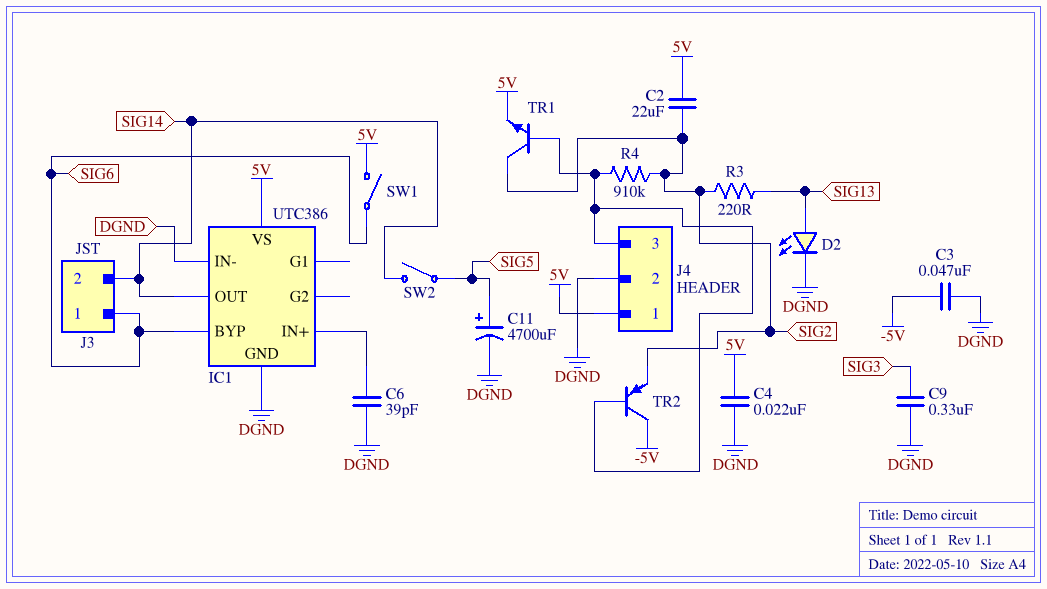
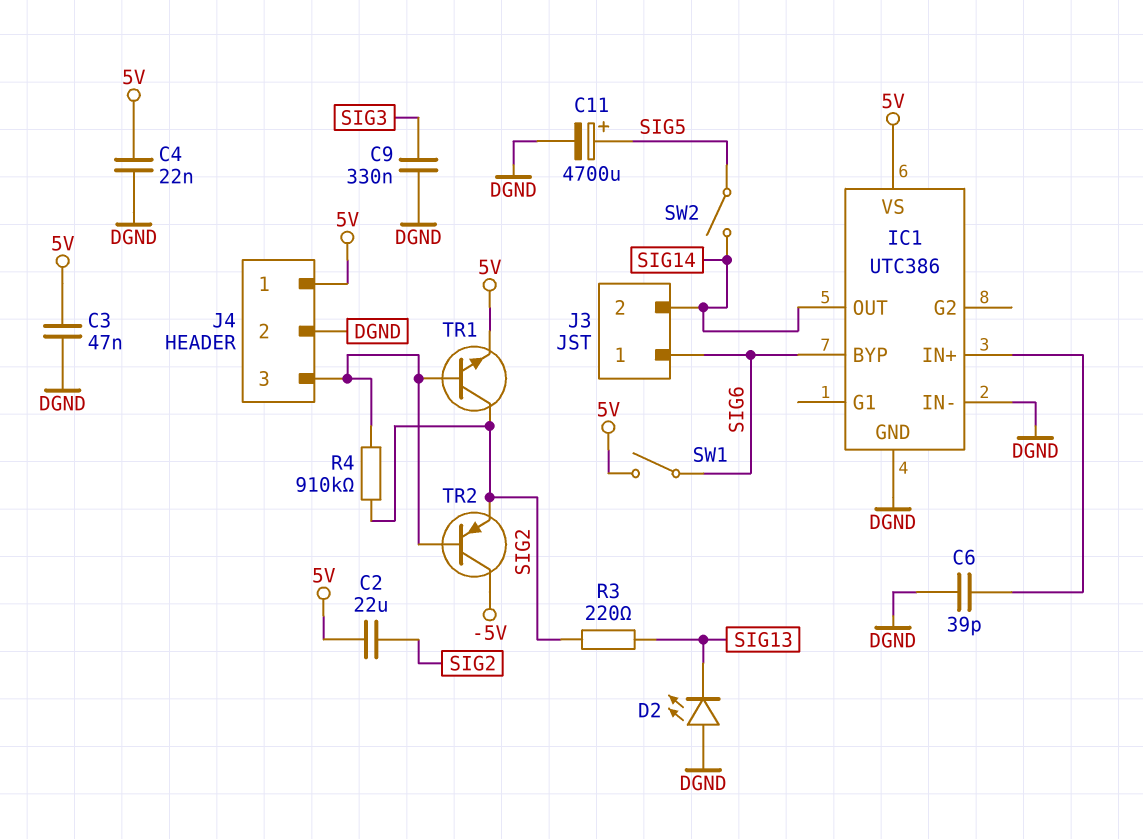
C3: 47nF (-5V, DGND) -> 47nF (5V, DGND)
D2: LED (A SIG13, K DGND) -> LED (A DGND, K SIG13)

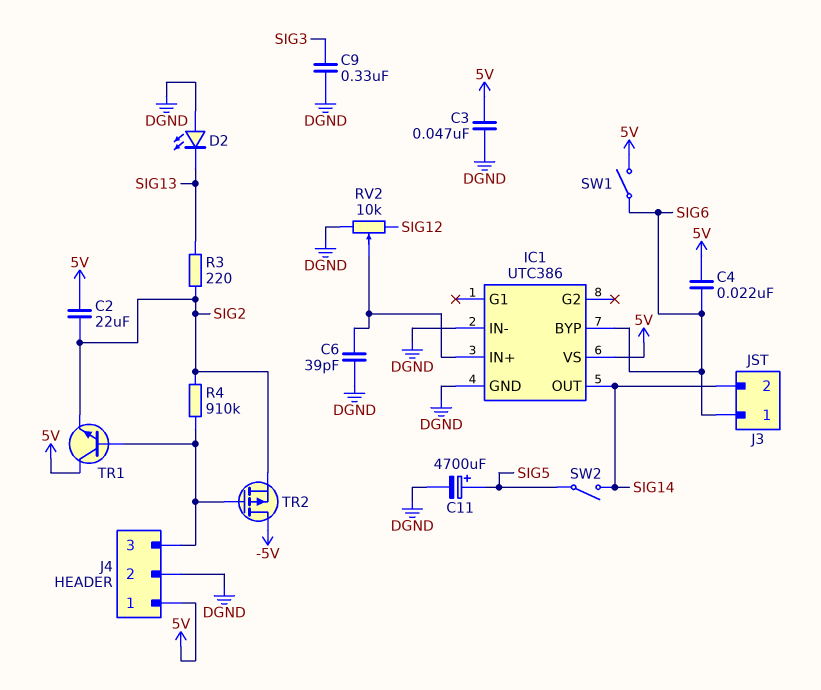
C4: 22nF (5V, DGND) -> 22nF (5V, SIG6)
RV2: none -> 10k (DGND, SIG12, wiper IC1/IN+)
TR1: NPN (B J4/3, C SIG2, E 5V) -> NPN (B J4/3, C 5V, E SIG2)
TR2: PNP (B J4/3, C -5V, E SIG2) -> PMOS (G J4/3, D -5V, S SIG2)

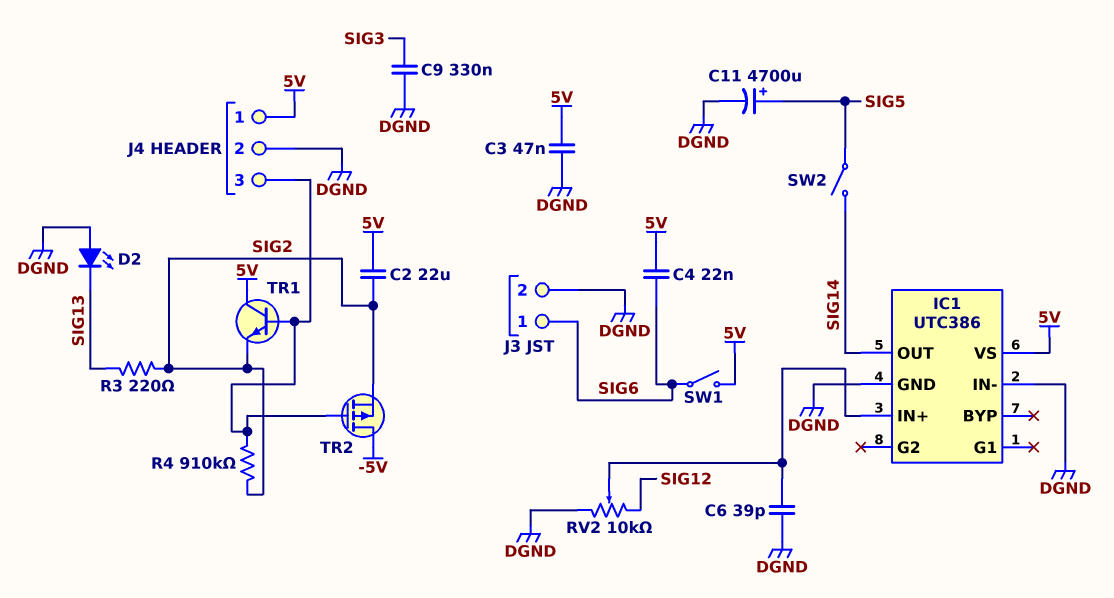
IC1 pin BYP: SIG6 -> none
J3 pin 2: SIG14 -> DGND

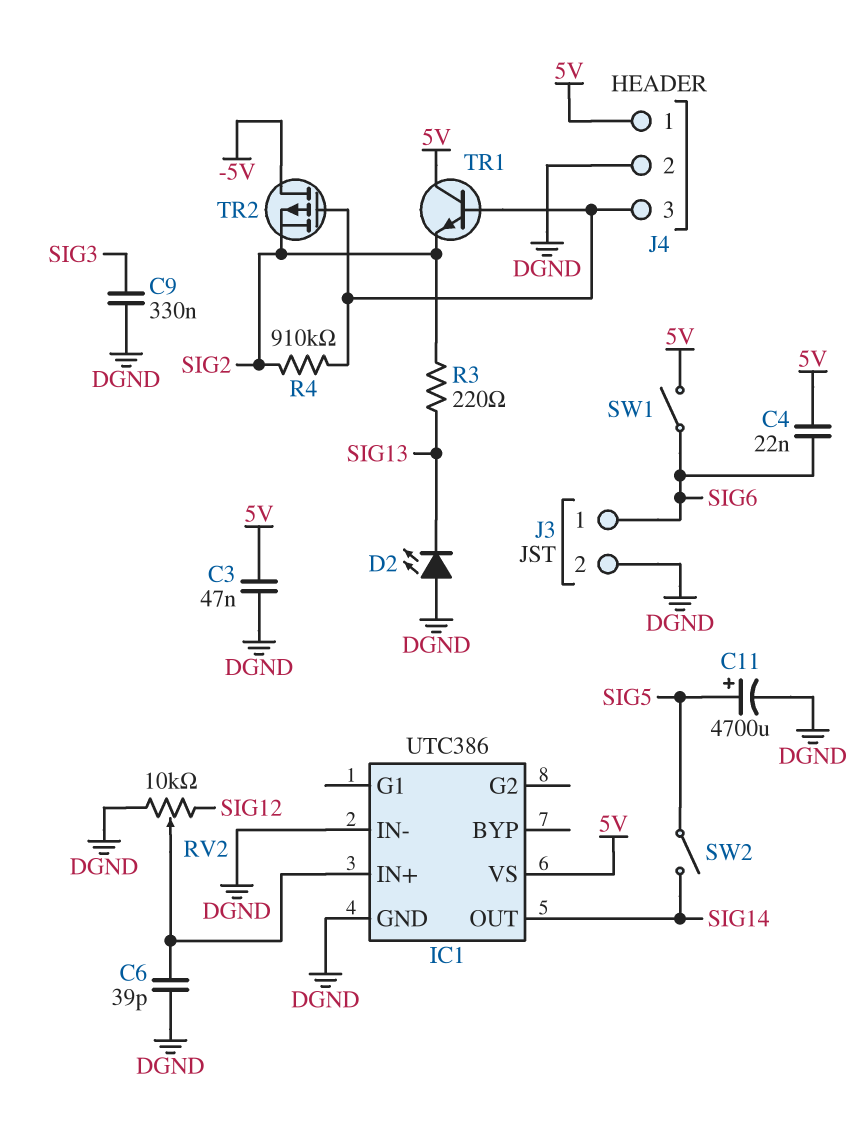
C2: 22uF (5V, SIG2) -> none

